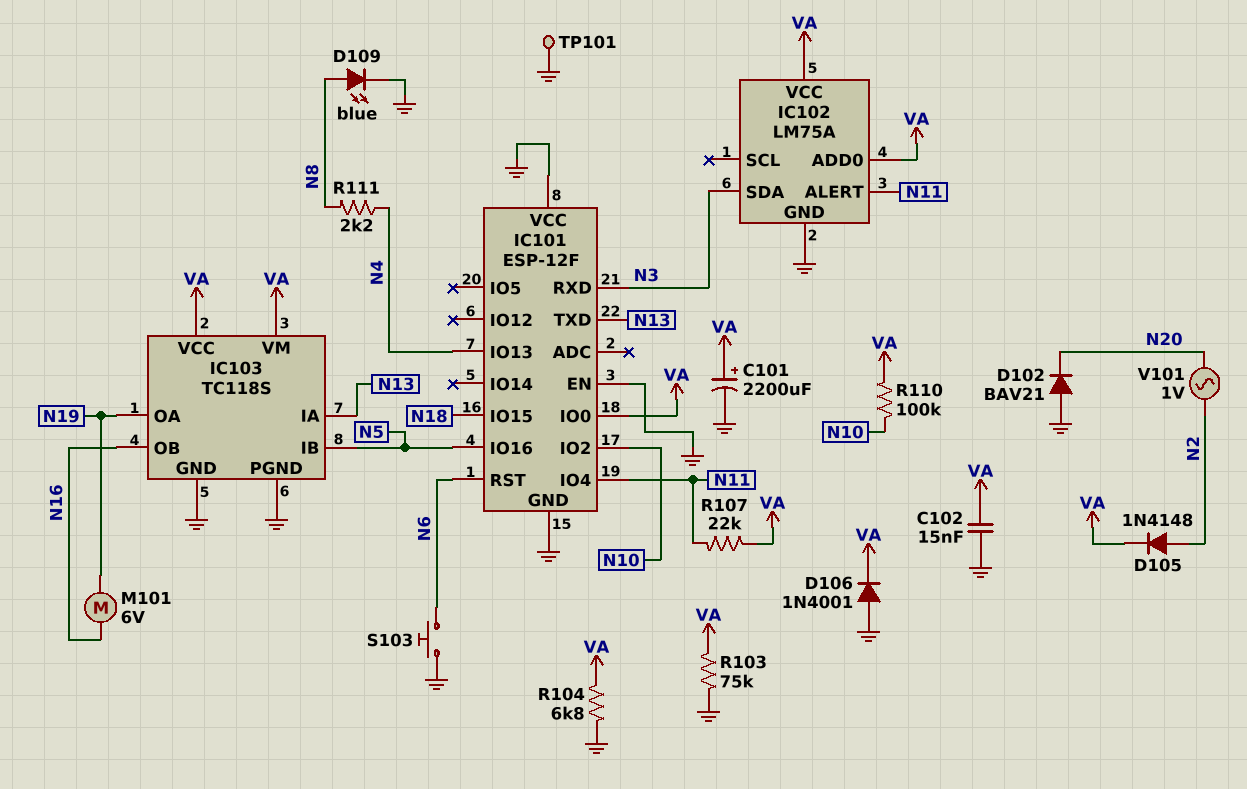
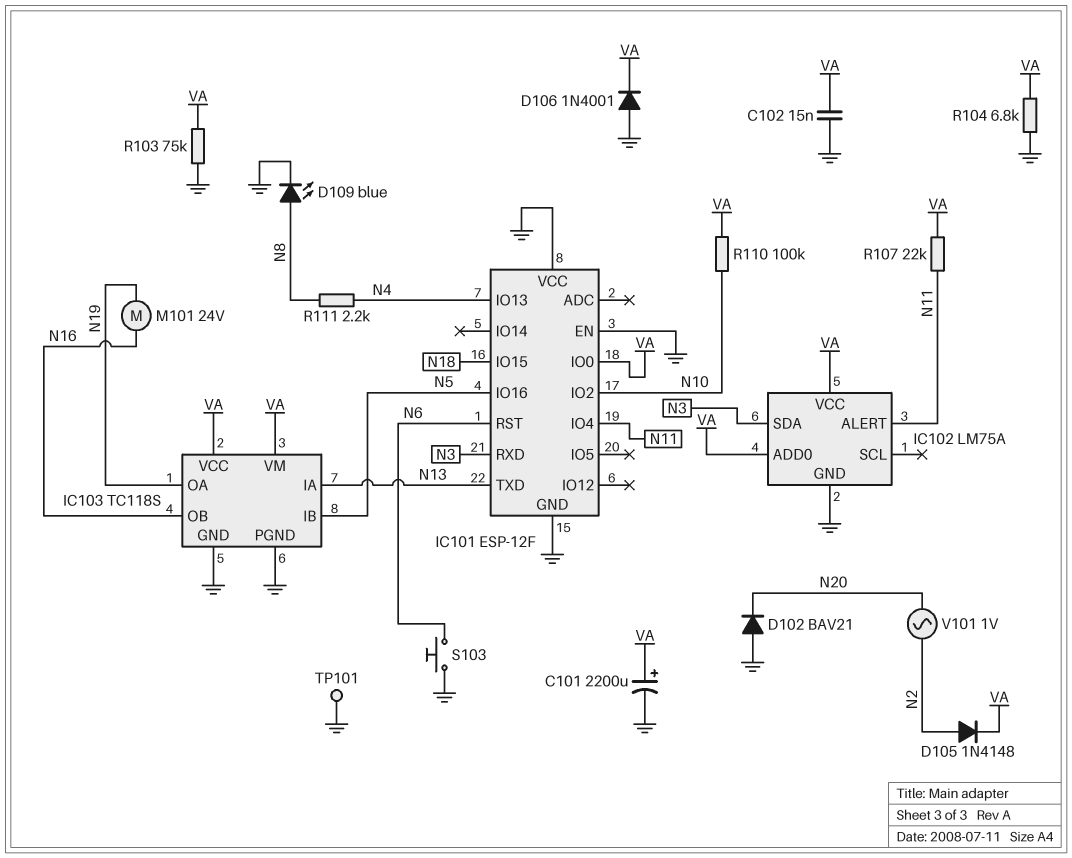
M101: motor 6V (N16, N19) -> motor 24V (N16, N19)

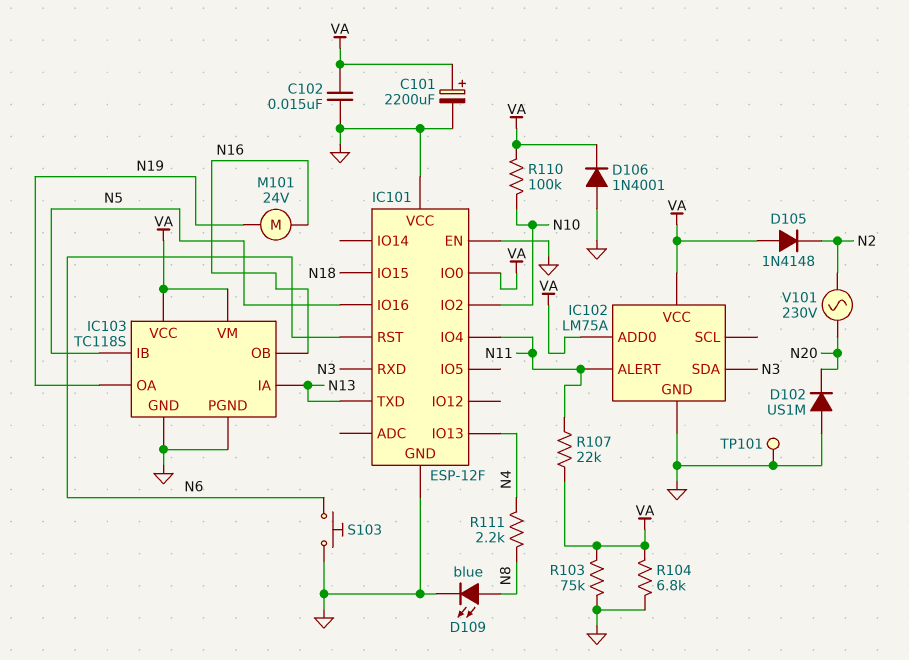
D102: diode BAV21 (A GND, K N20) -> diode US1M (A GND, K N20)
D105: diode 1N4148 (A N2, K VA) -> diode 1N4148 (A VA, K N2)
V101: AC 1V (N2, N20) -> AC 230V (N2, N20)

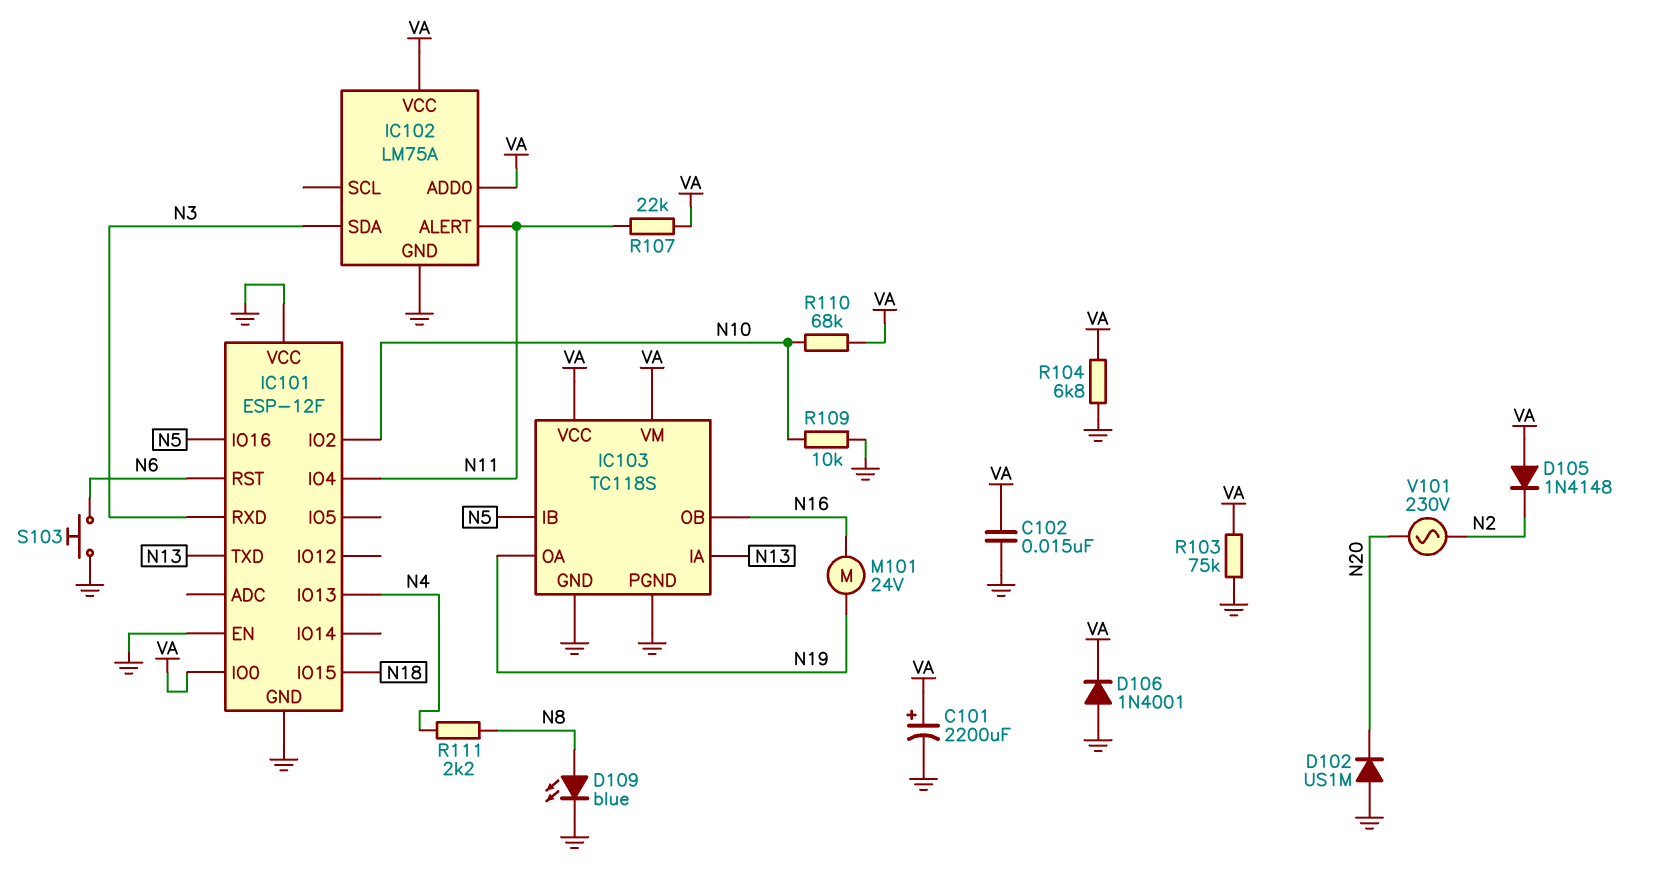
R109: none -> 10k (GND, N10)
R110: 100k (N10, VA) -> 68k (N10, VA)
TP101: test point (GND) -> none

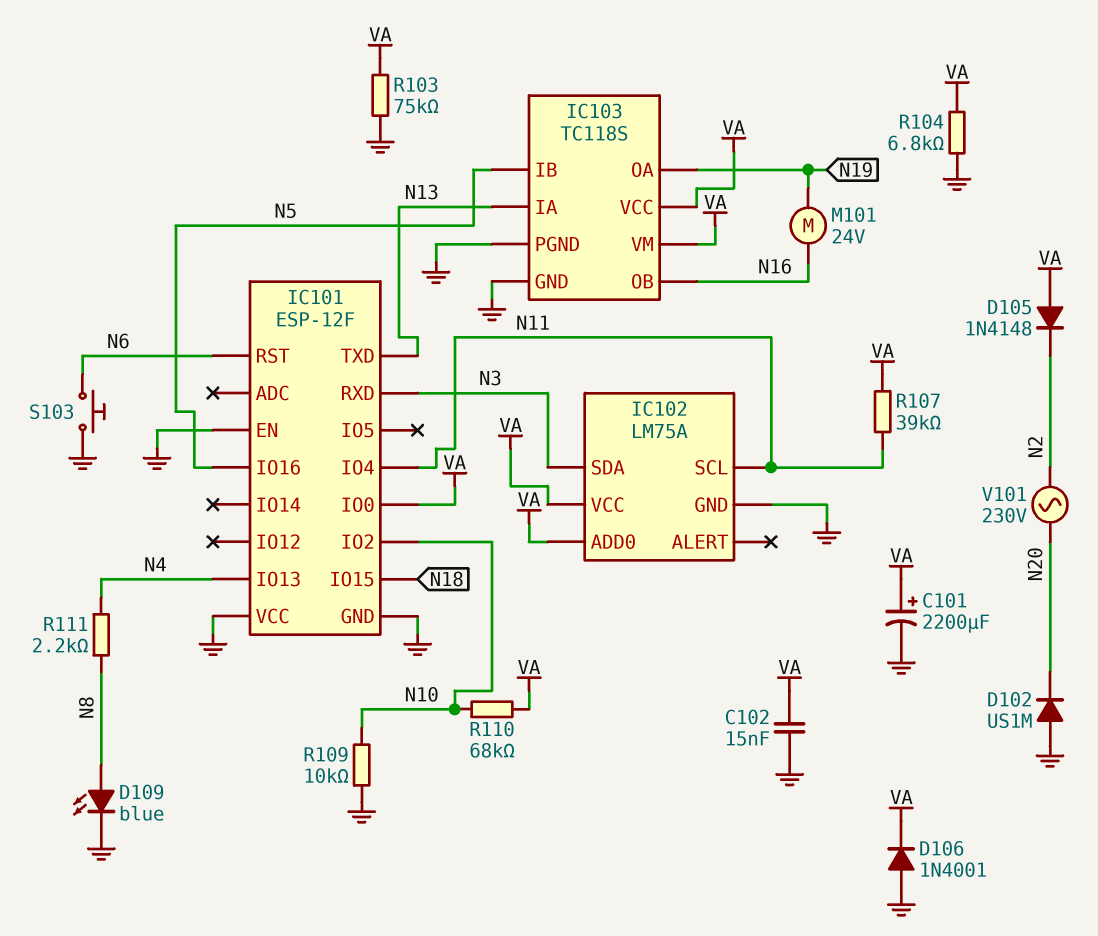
IC102 pin ALERT: N11 -> none
IC102 pin SCL: none -> N11
R107: 22k (N11, VA) -> 39k (N11, VA)

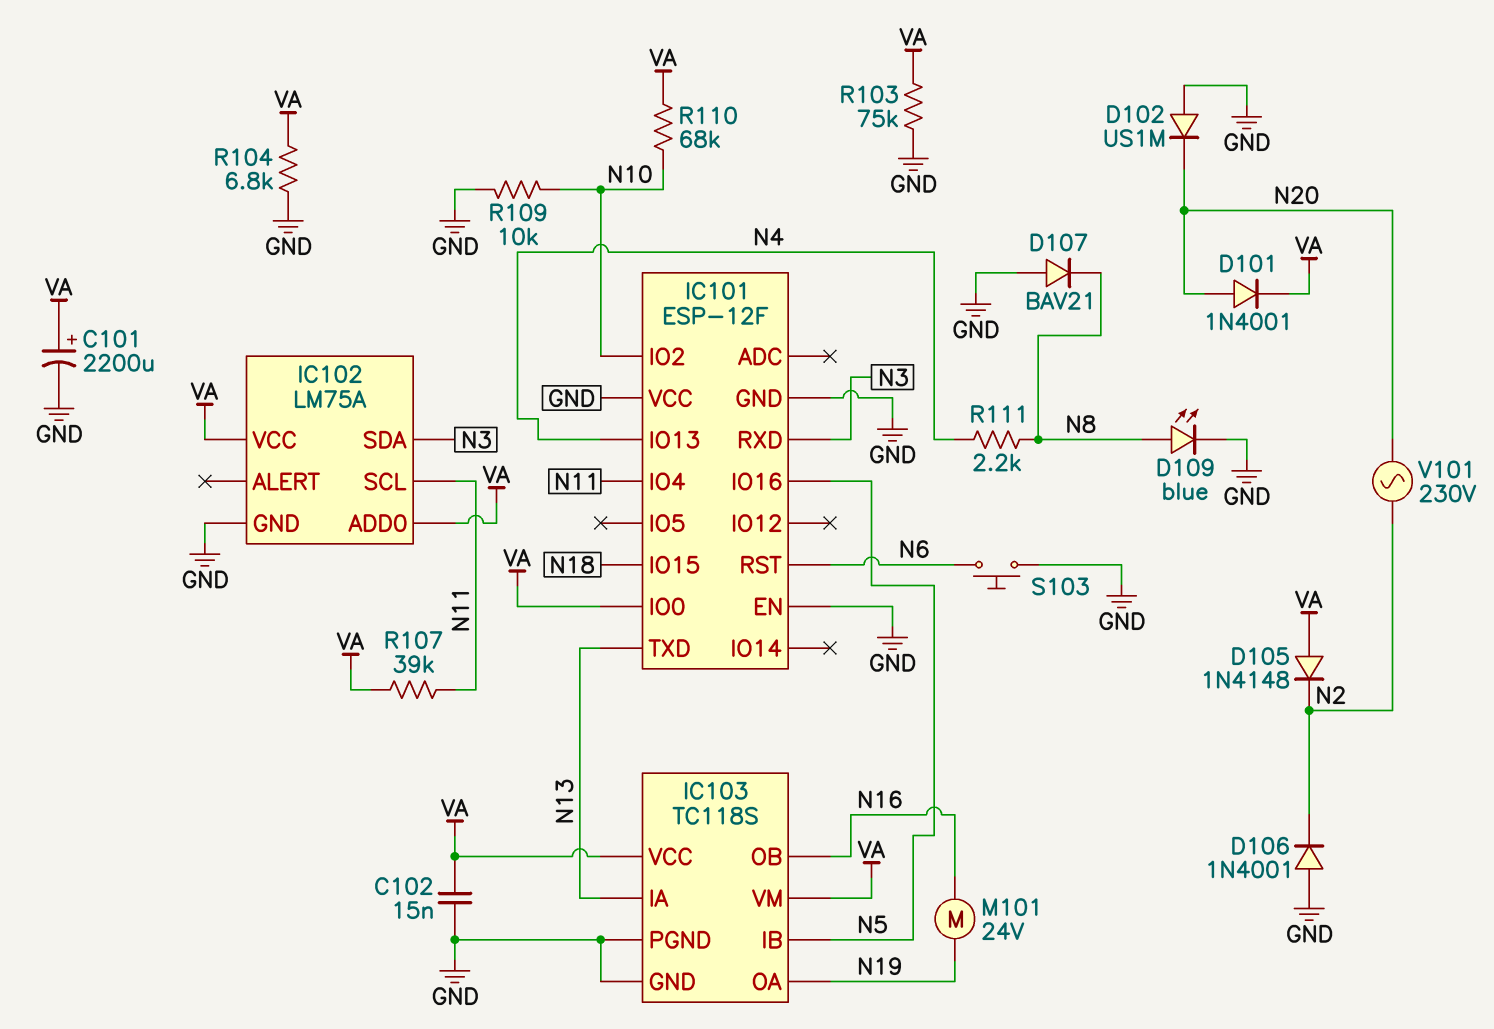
D101: none -> diode 1N4001 (A N20, K VA)
D106: diode 1N4001 (A GND, K VA) -> diode 1N4001 (A GND, K N2)
D107: none -> diode BAV21 (A GND, K N8)

